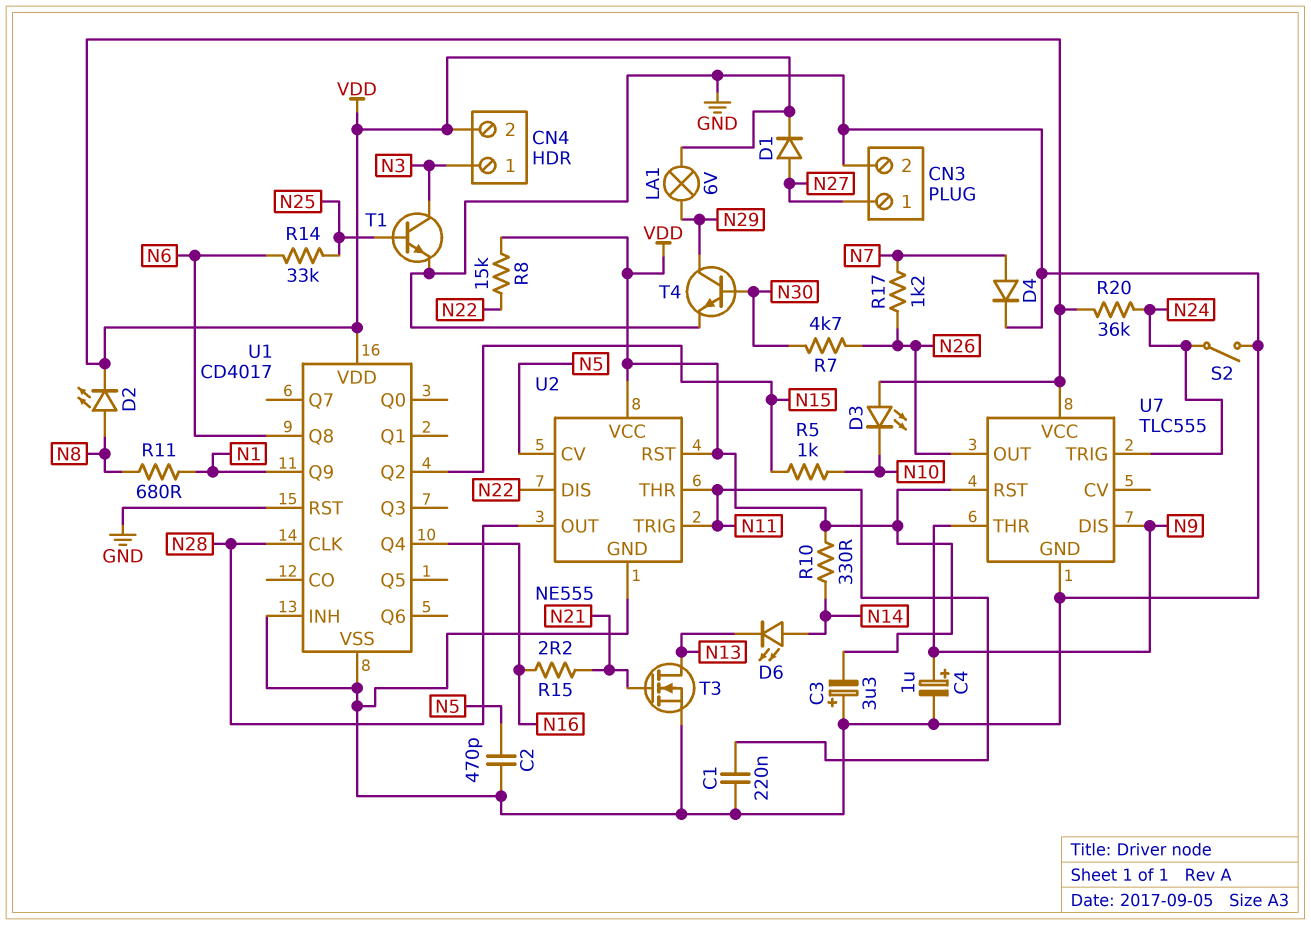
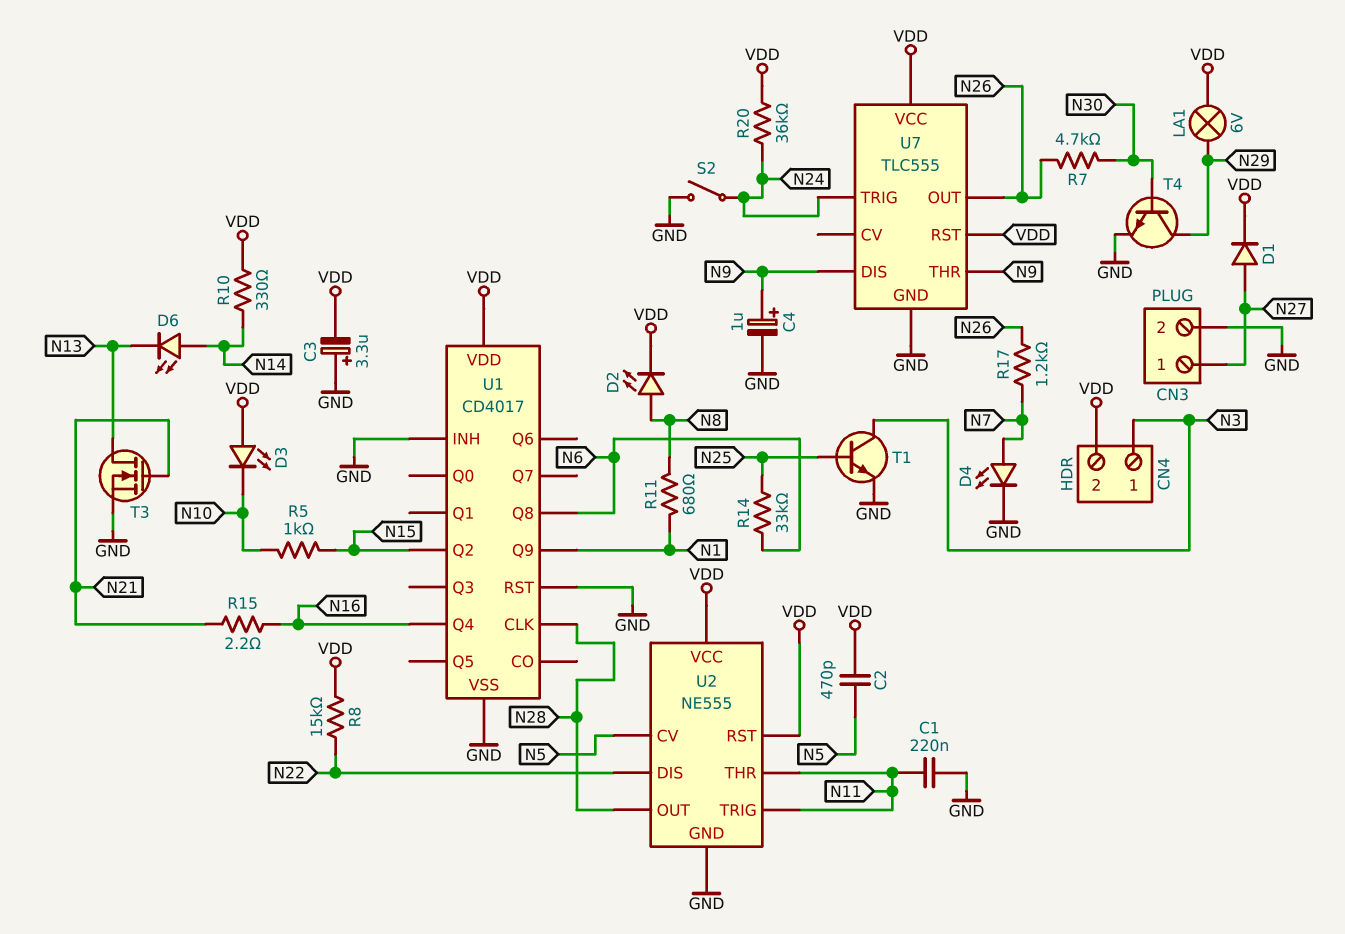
C2: 470pF (GND, N5) -> 470pF (N5, VDD)
D4: diode (A N7, K GND) -> LED (A N7, K GND)

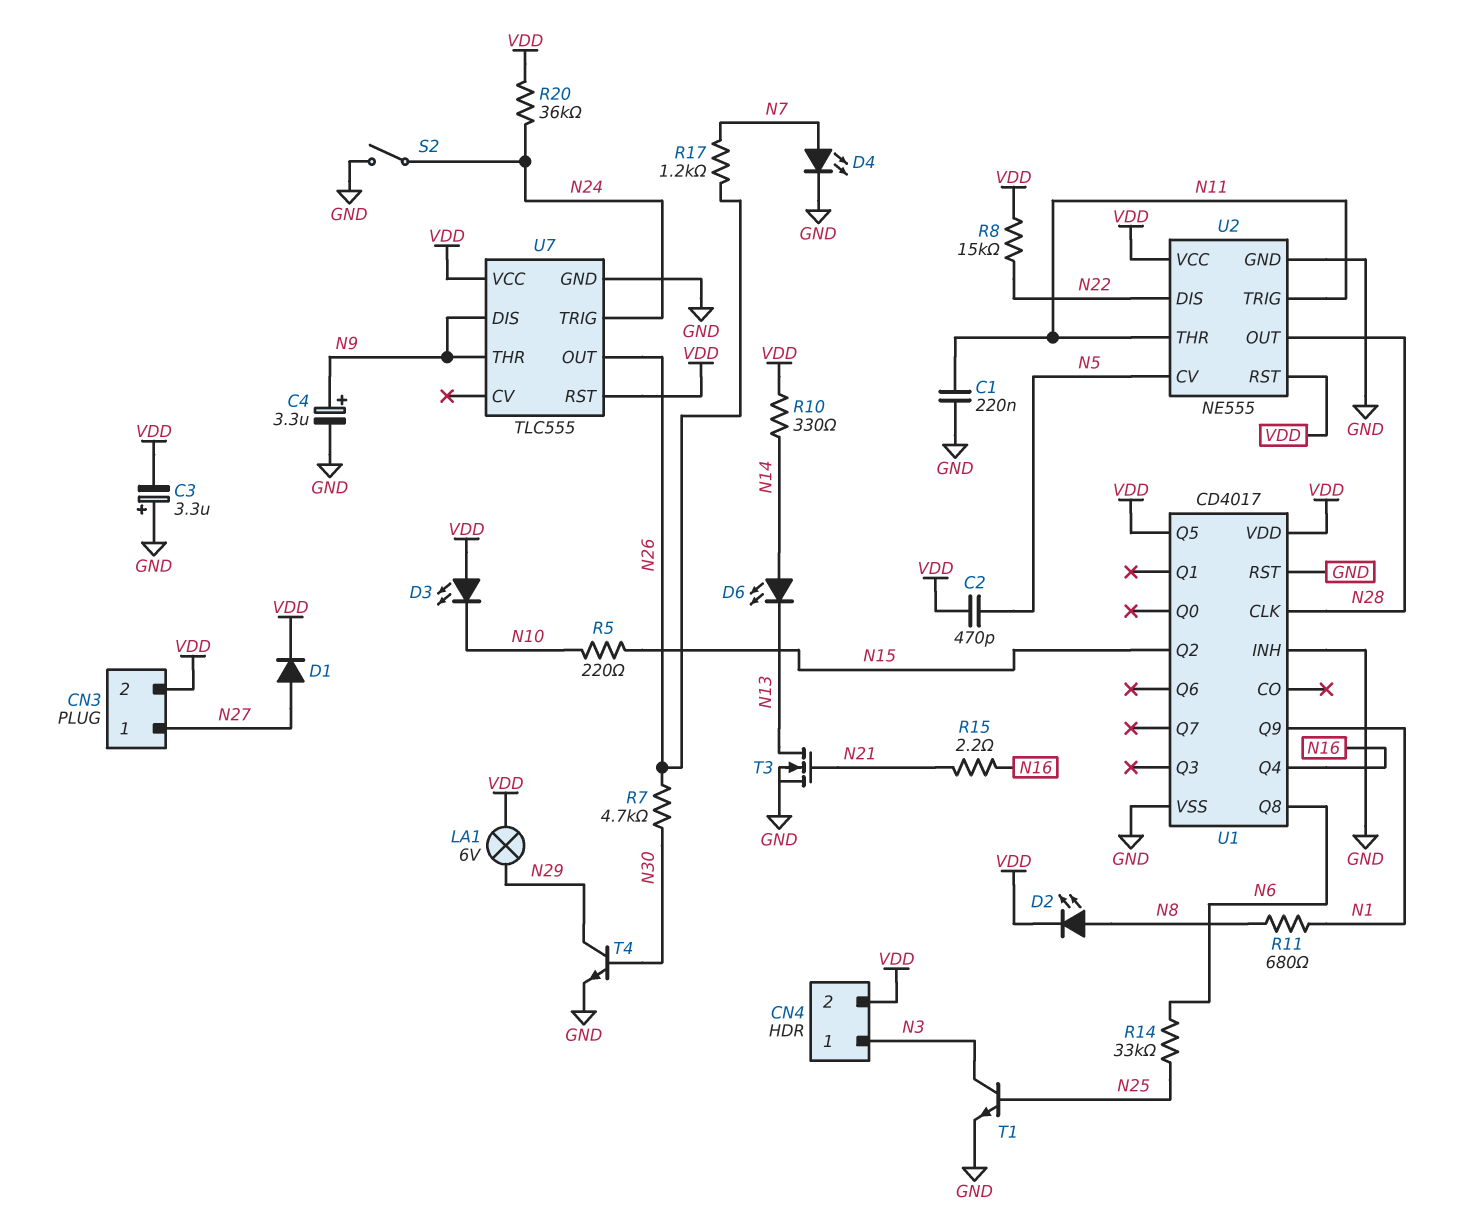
C4: 1uF (plus N9, minus GND) -> 3.3uF (plus N9, minus GND)
CN3 pin 2: GND -> VDD
R5: 1k (N10, N15) -> 220 (N10, N15)
U1 pin Q5: none -> VDD

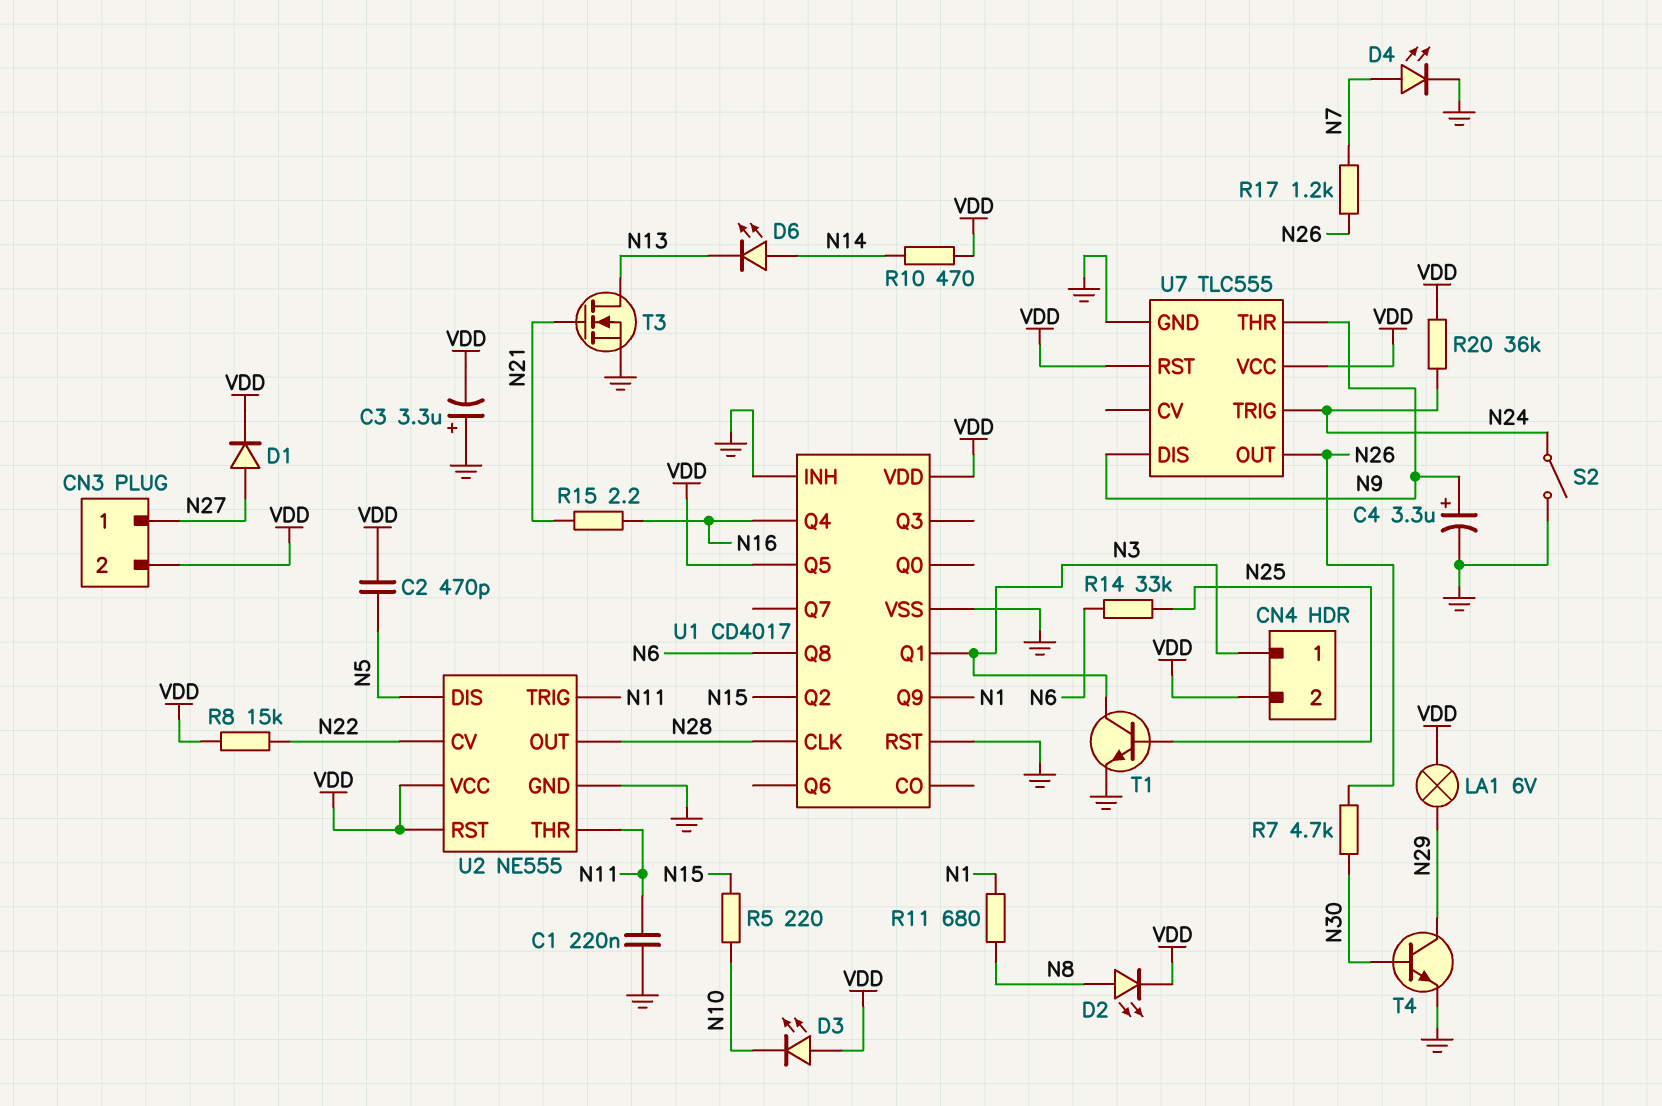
R10: 330 (N14, VDD) -> 470 (N14, VDD)
U1 pin Q1: none -> N3
U2 pin CV: N5 -> N22
U2 pin DIS: N22 -> N5

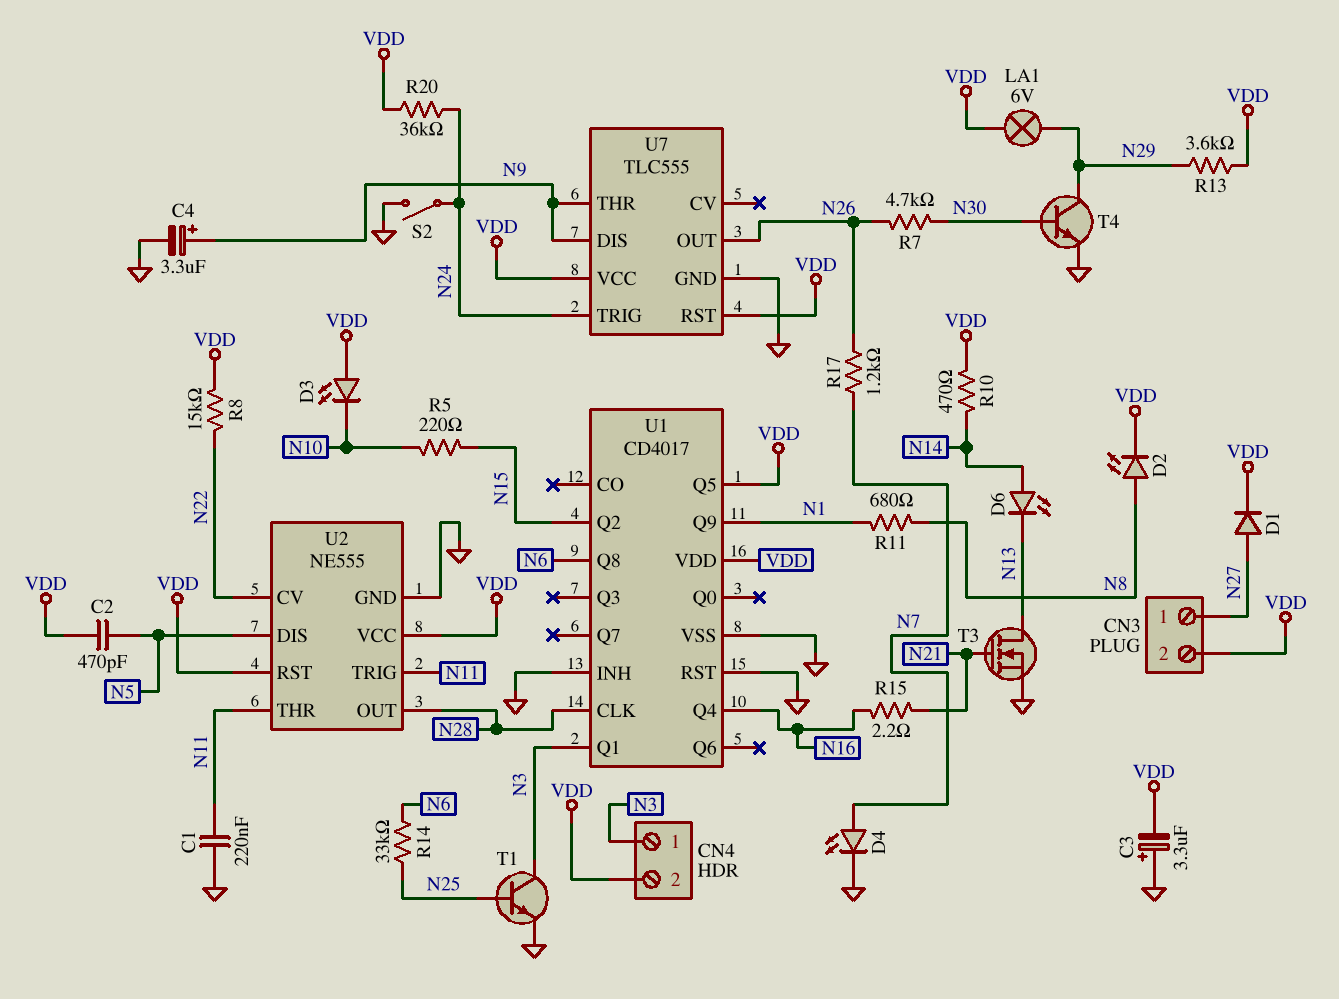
R13: none -> 3.6k (N29, VDD)

